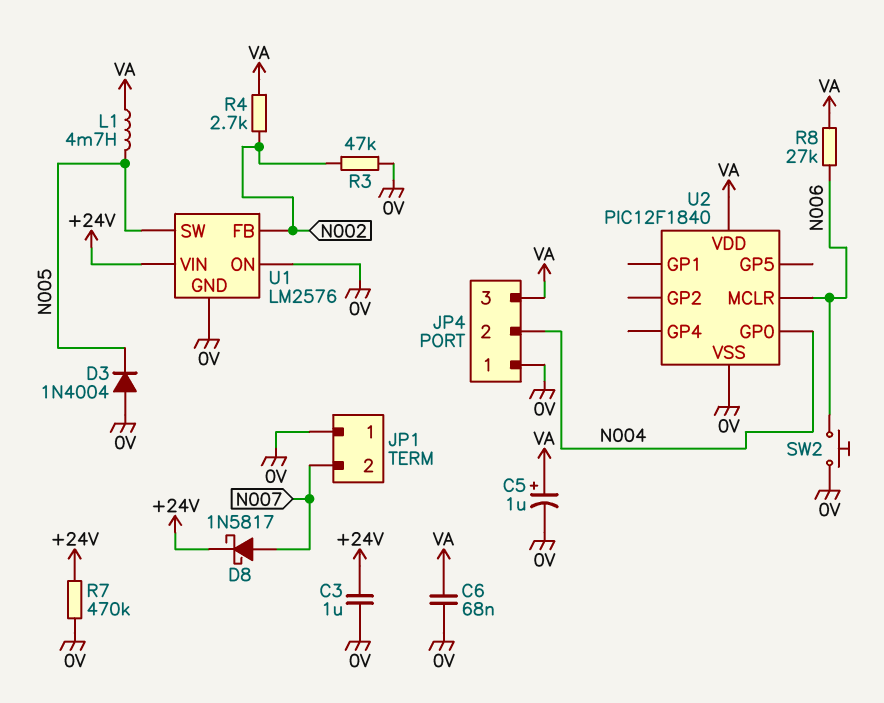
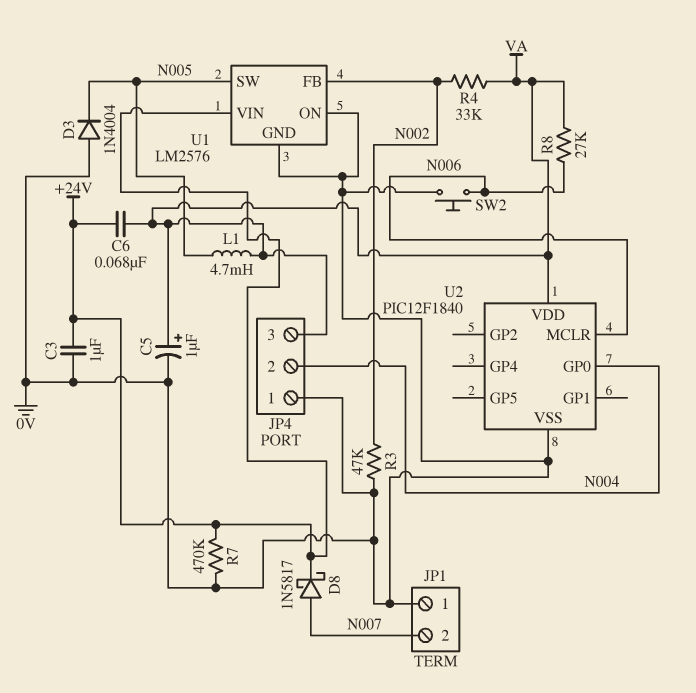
C6: 68nF (0V, VA) -> 68nF (+24V, VA)
R4: 2.7k (N002, VA) -> 33k (N002, VA)

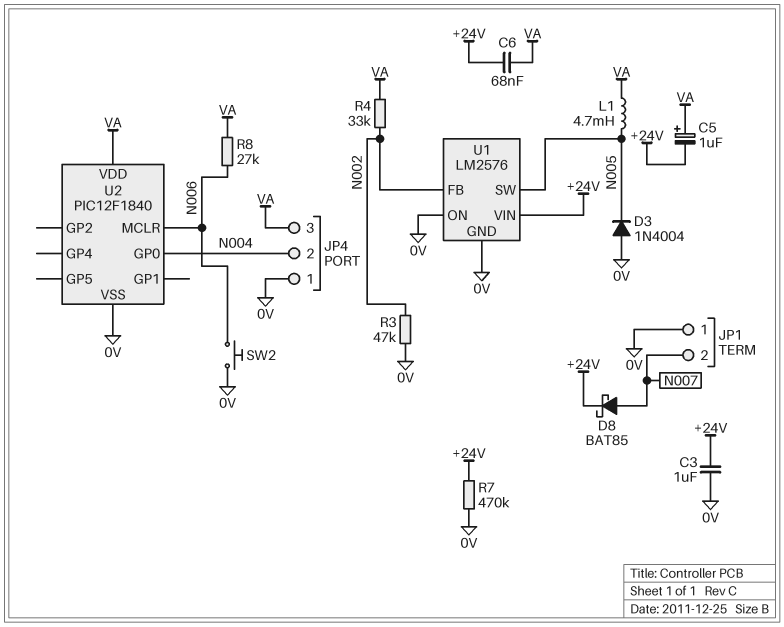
C5: 1uF (plus VA, minus 0V) -> 1uF (plus VA, minus +24V)
D8: schottky 1N5817 (A N007, K +24V) -> schottky BAT85 (A N007, K +24V)

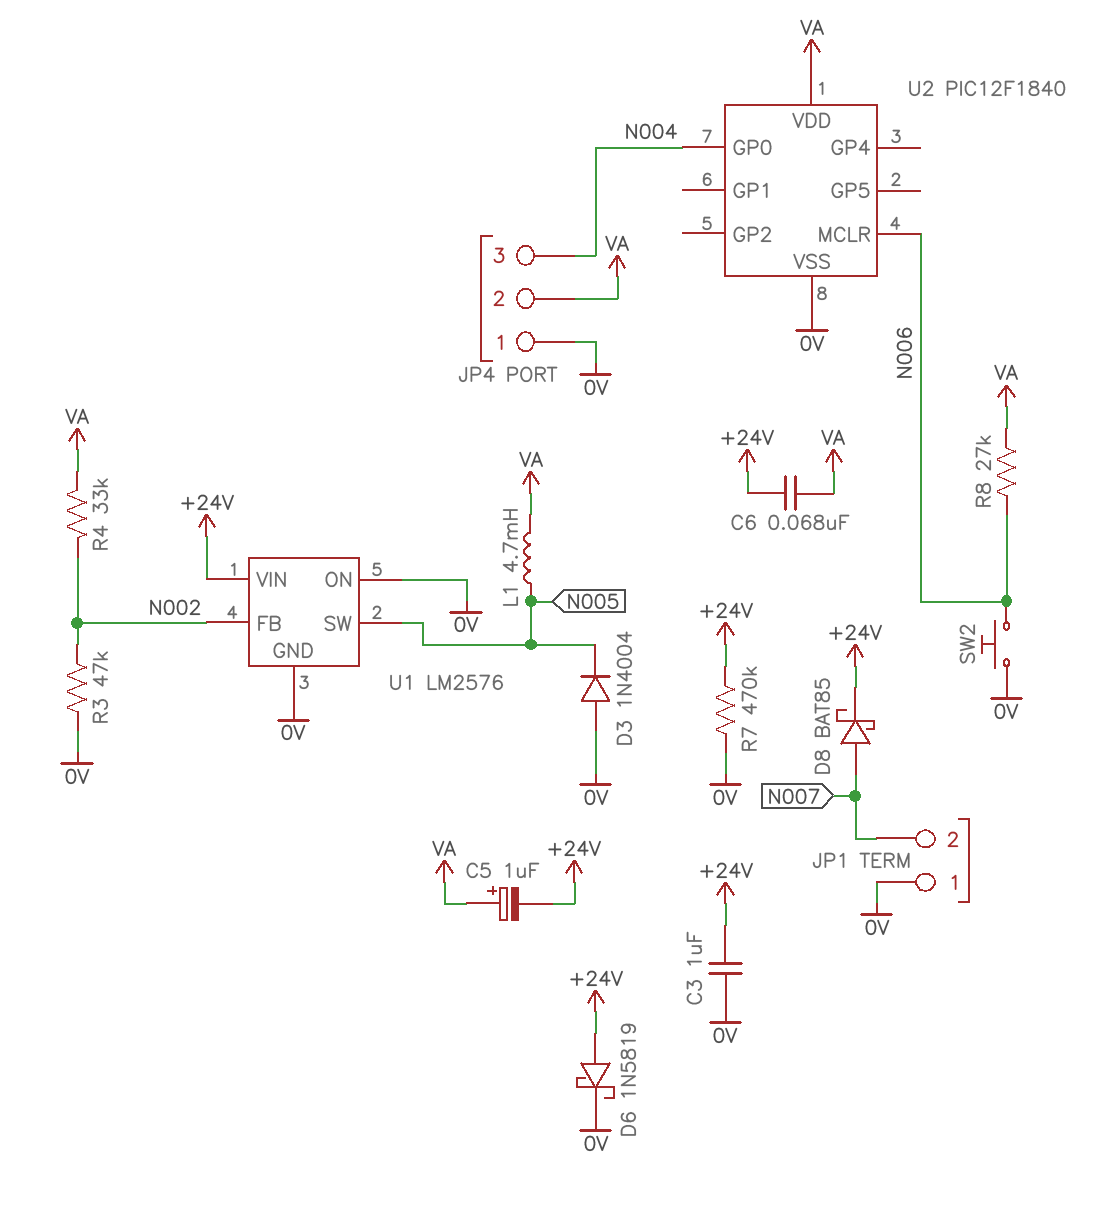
D6: none -> schottky 1N5819 (A +24V, K 0V)
JP4 pin 2: N004 -> VA
JP4 pin 3: VA -> N004

